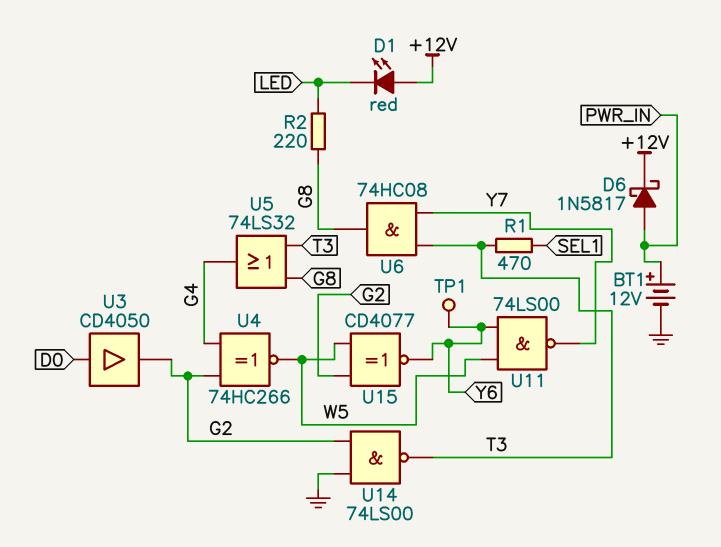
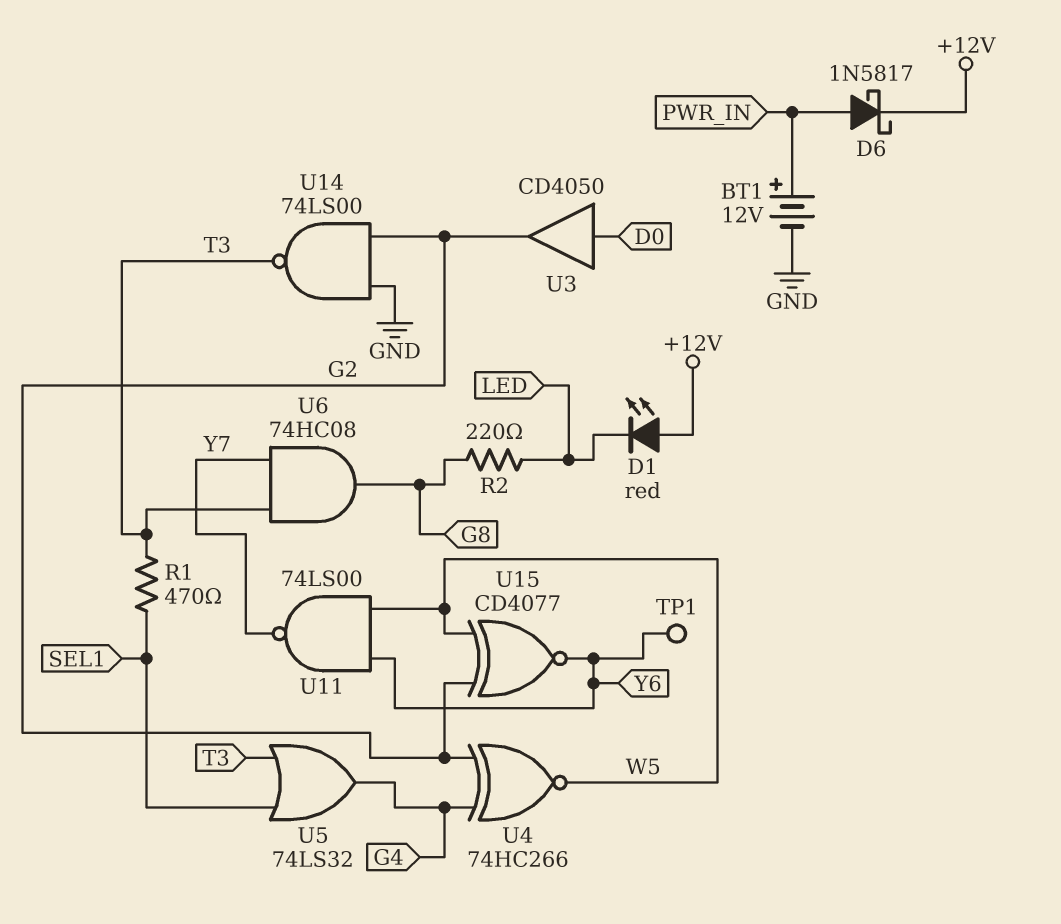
U5: OR 74LS32 (in G8, in T3, out G4) -> OR 74LS32 (in SEL1, in T3, out G4)

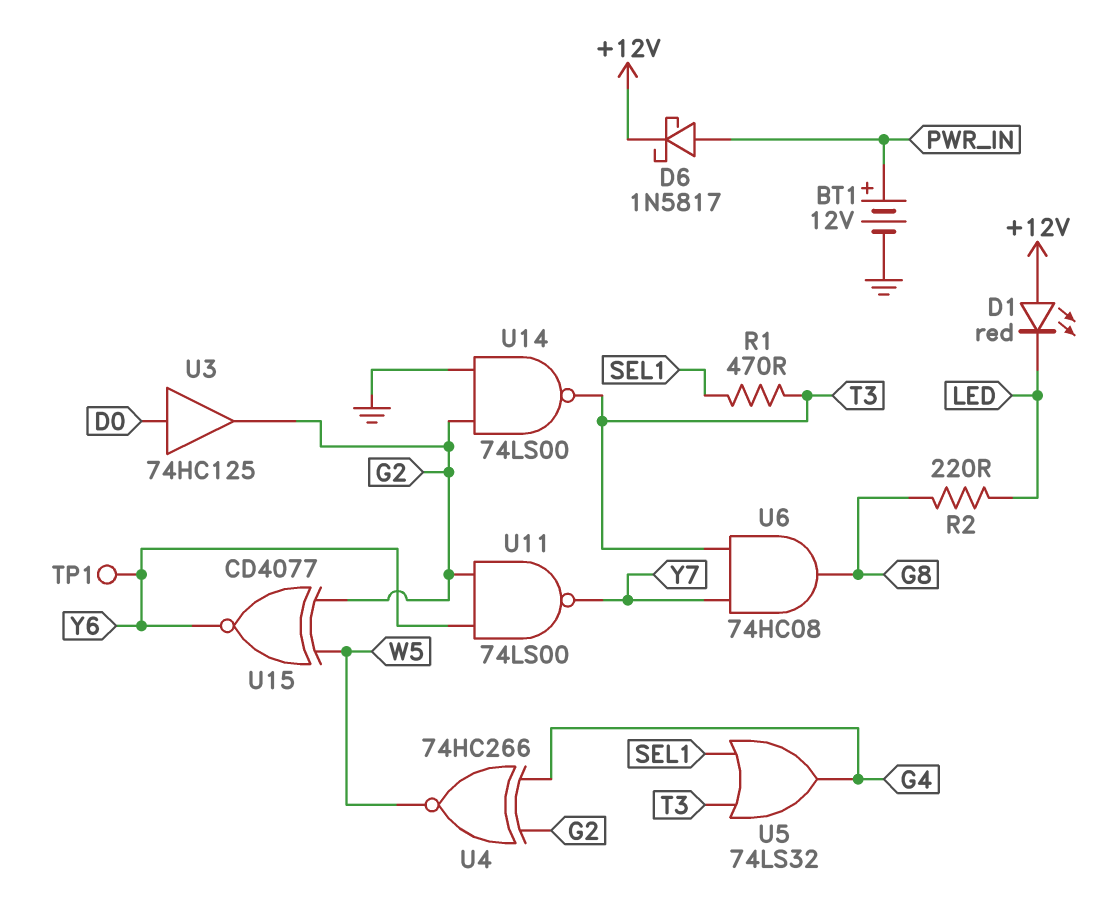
U3: buffer CD4050 (in D0, out G2) -> buffer 74HC125 (in D0, out G2)
U11: NAND 74LS00 (in W5, in Y6, out Y7) -> NAND 74LS00 (in G2, in Y6, out Y7)

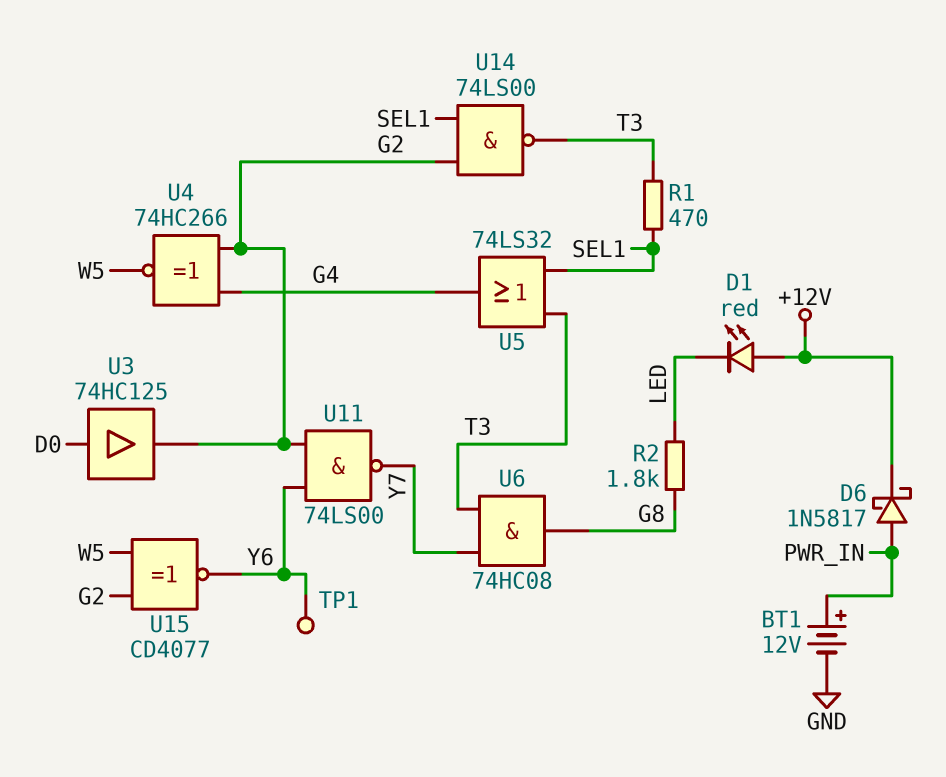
R2: 220 (G8, LED) -> 1.8k (G8, LED)
U14: NAND 74LS00 (in G2, in GND, out T3) -> NAND 74LS00 (in G2, in SEL1, out T3)

